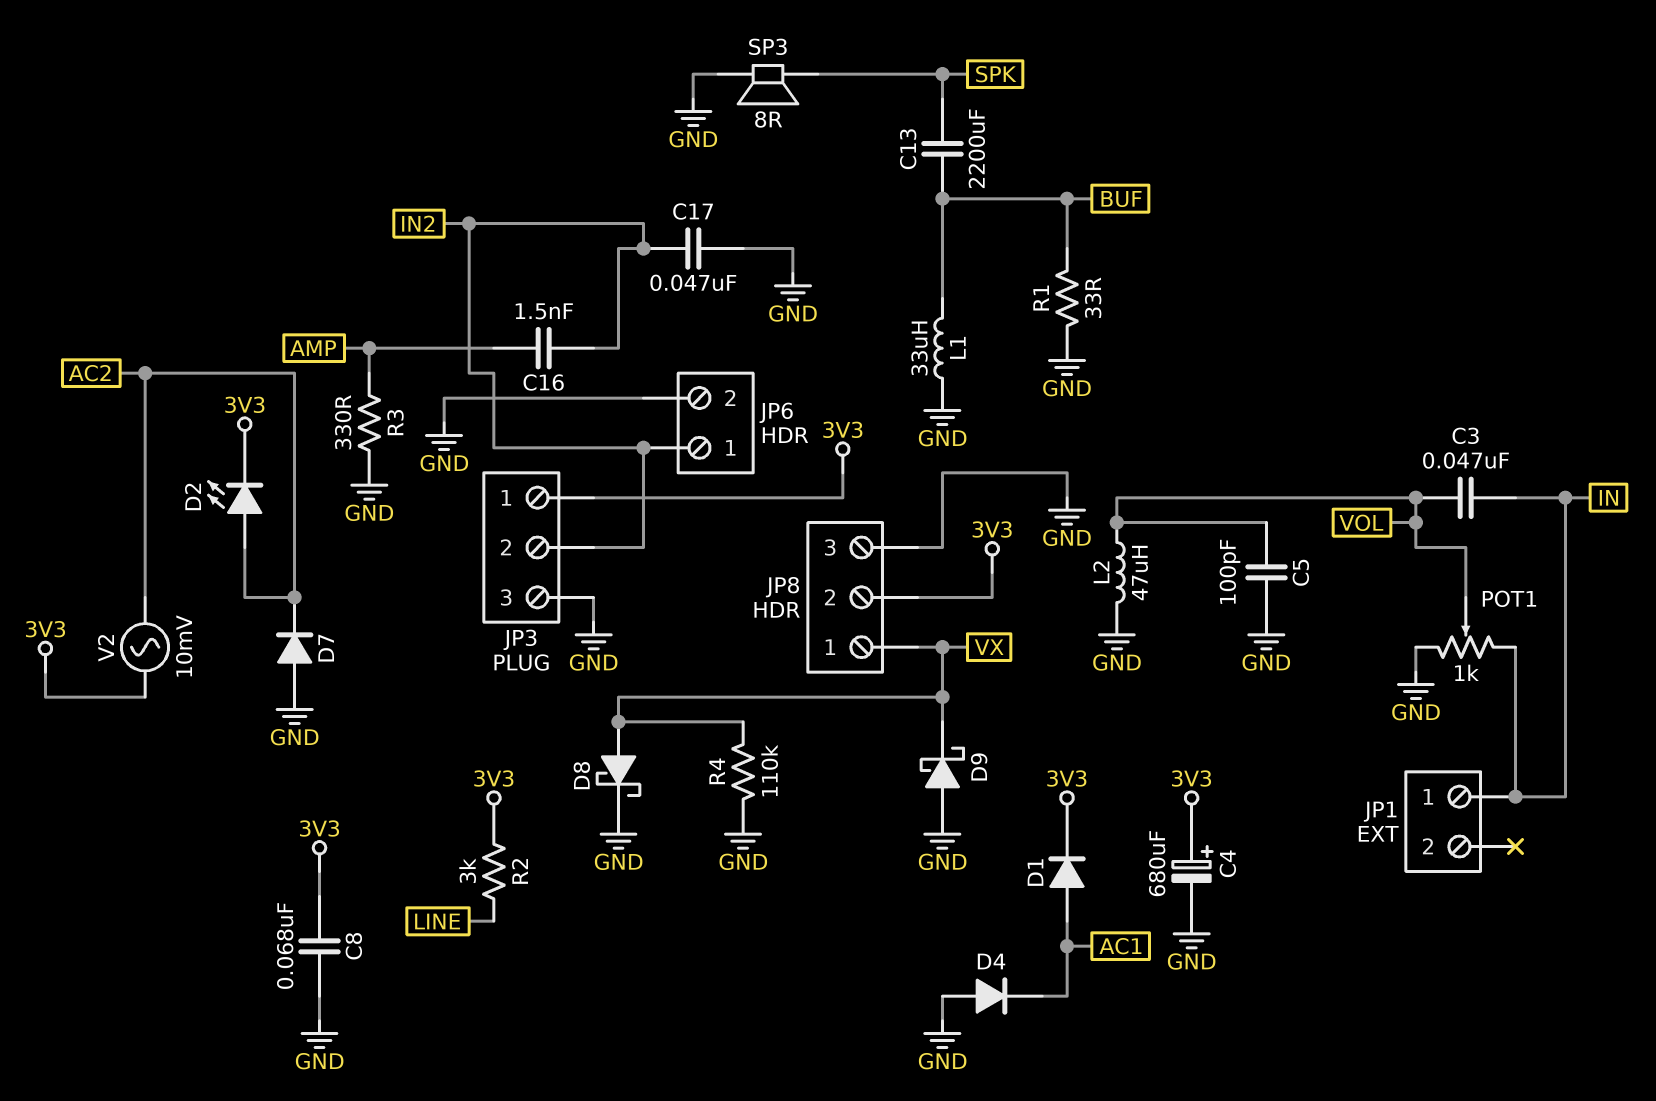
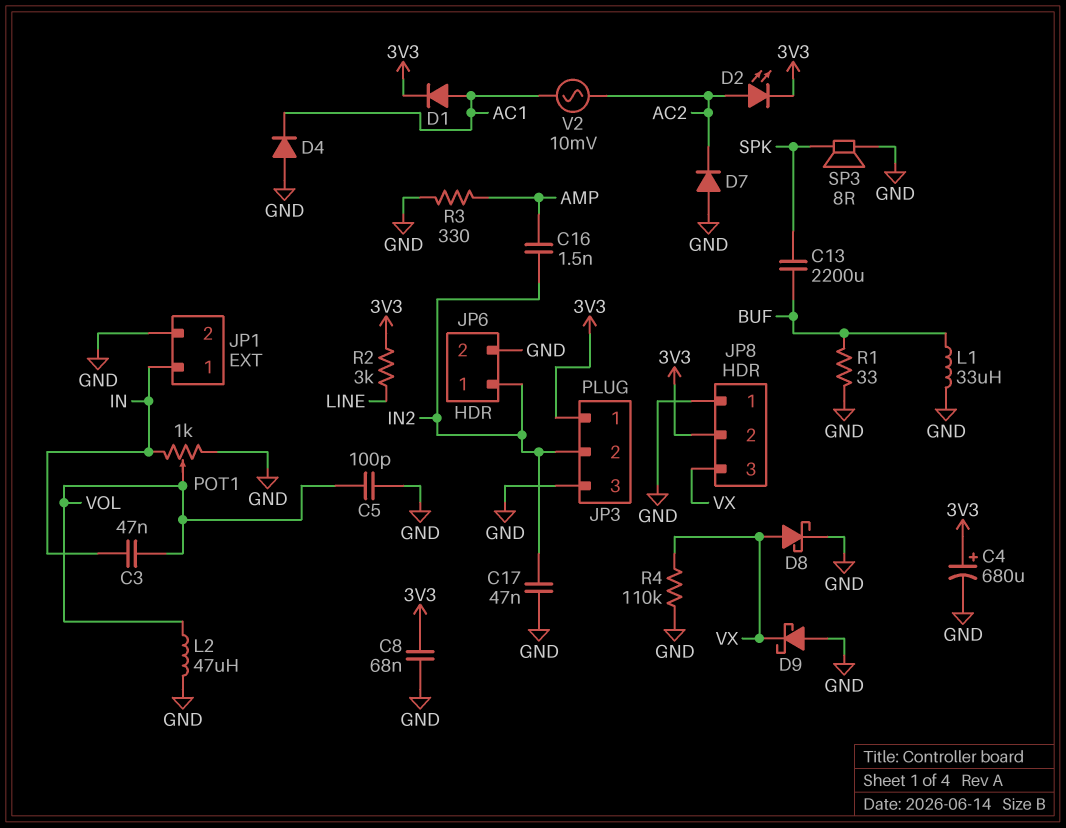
JP1 pin 2: none -> GND
JP8 pin 1: VX -> GND
JP8 pin 3: GND -> VX
V2: AC 10mV (3V3, AC2) -> AC 10mV (AC1, AC2)

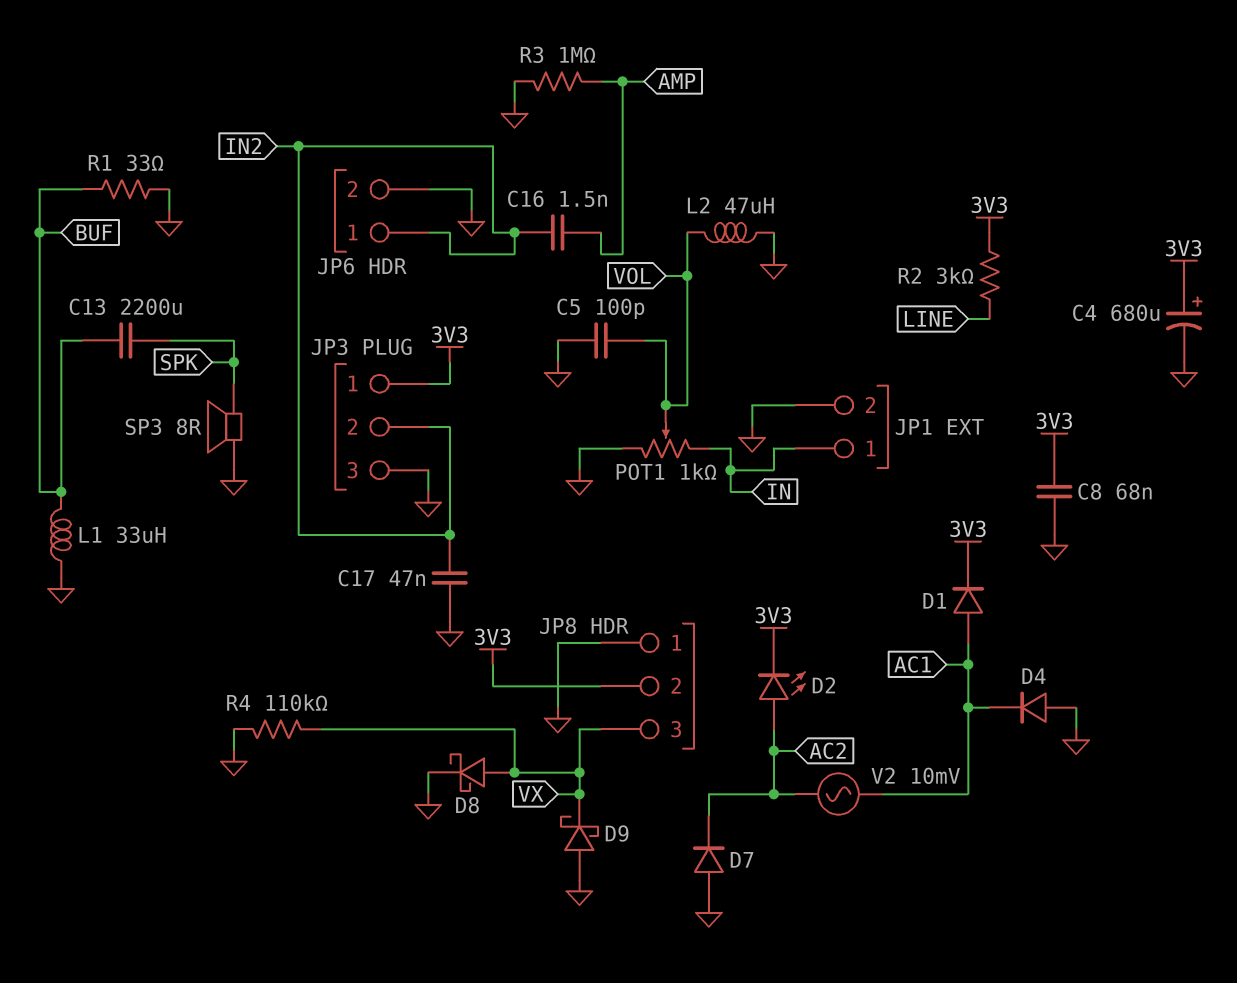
C3: 47nF (IN, VOL) -> none
R3: 330 (AMP, GND) -> 1M (AMP, GND)

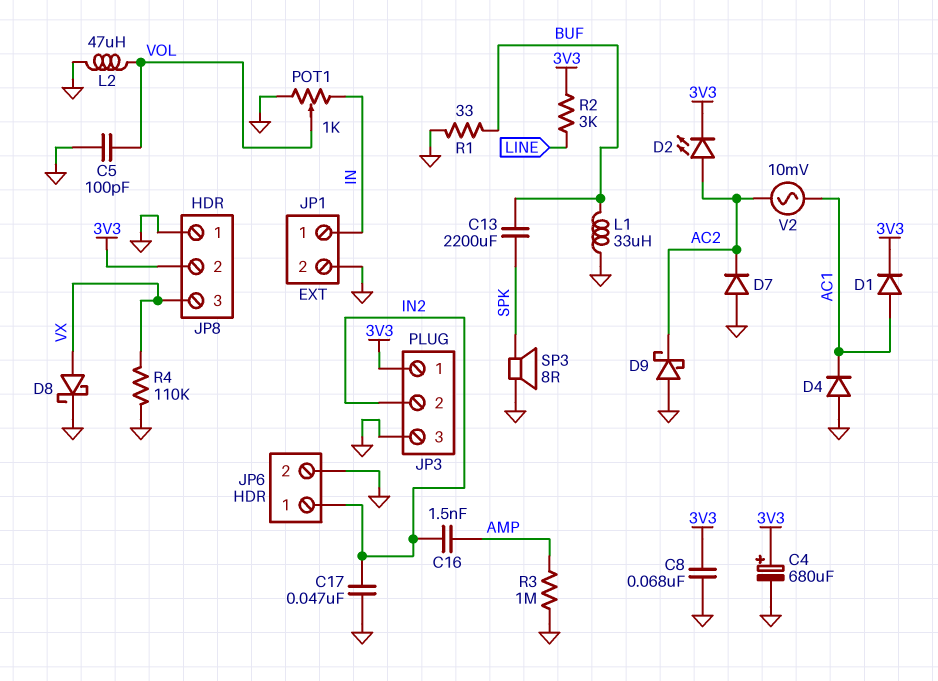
D9: schottky (A GND, K VX) -> schottky (A GND, K AC2)

